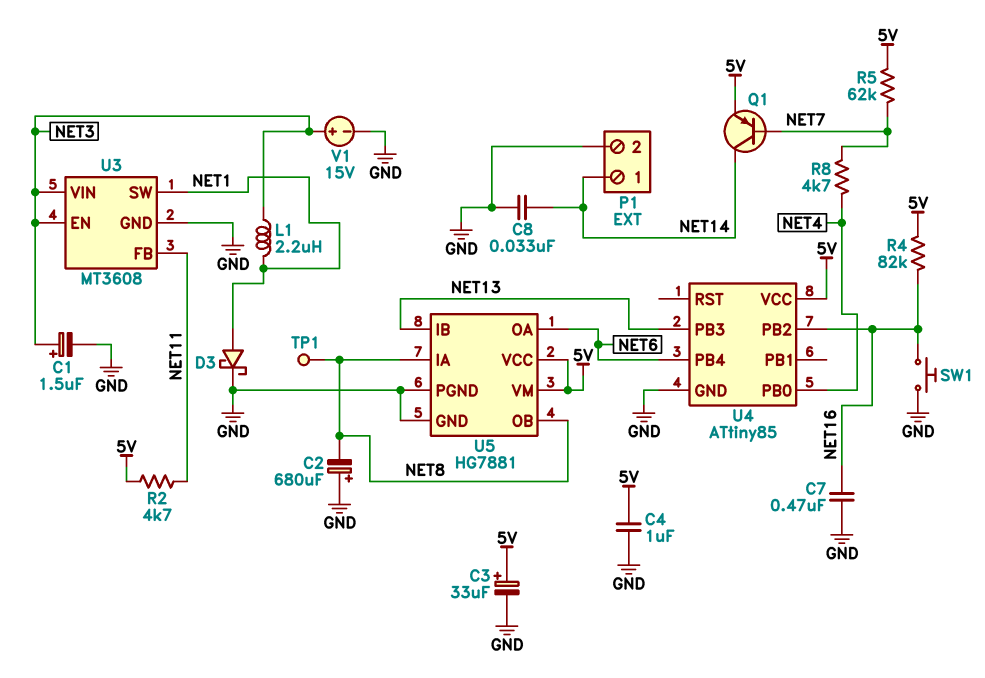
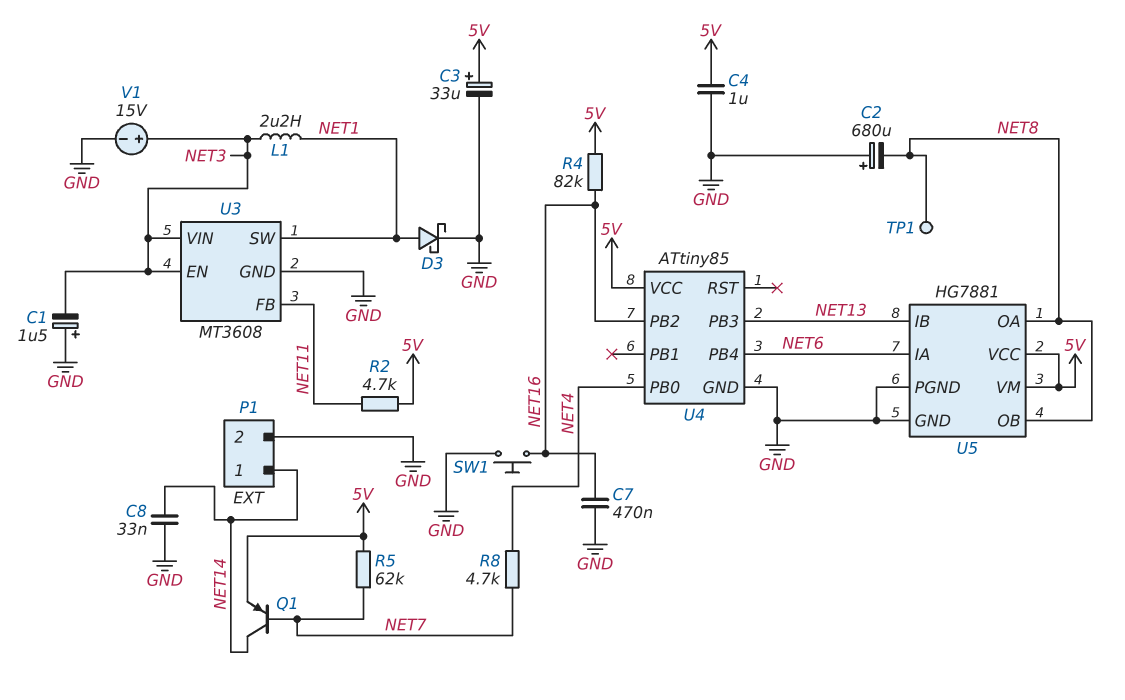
C1: 1.5uF (plus NET3, minus GND) -> 1.5uF (plus GND, minus NET3)
U5 pin IA: NET8 -> NET6
U5 pin OA: NET6 -> NET8

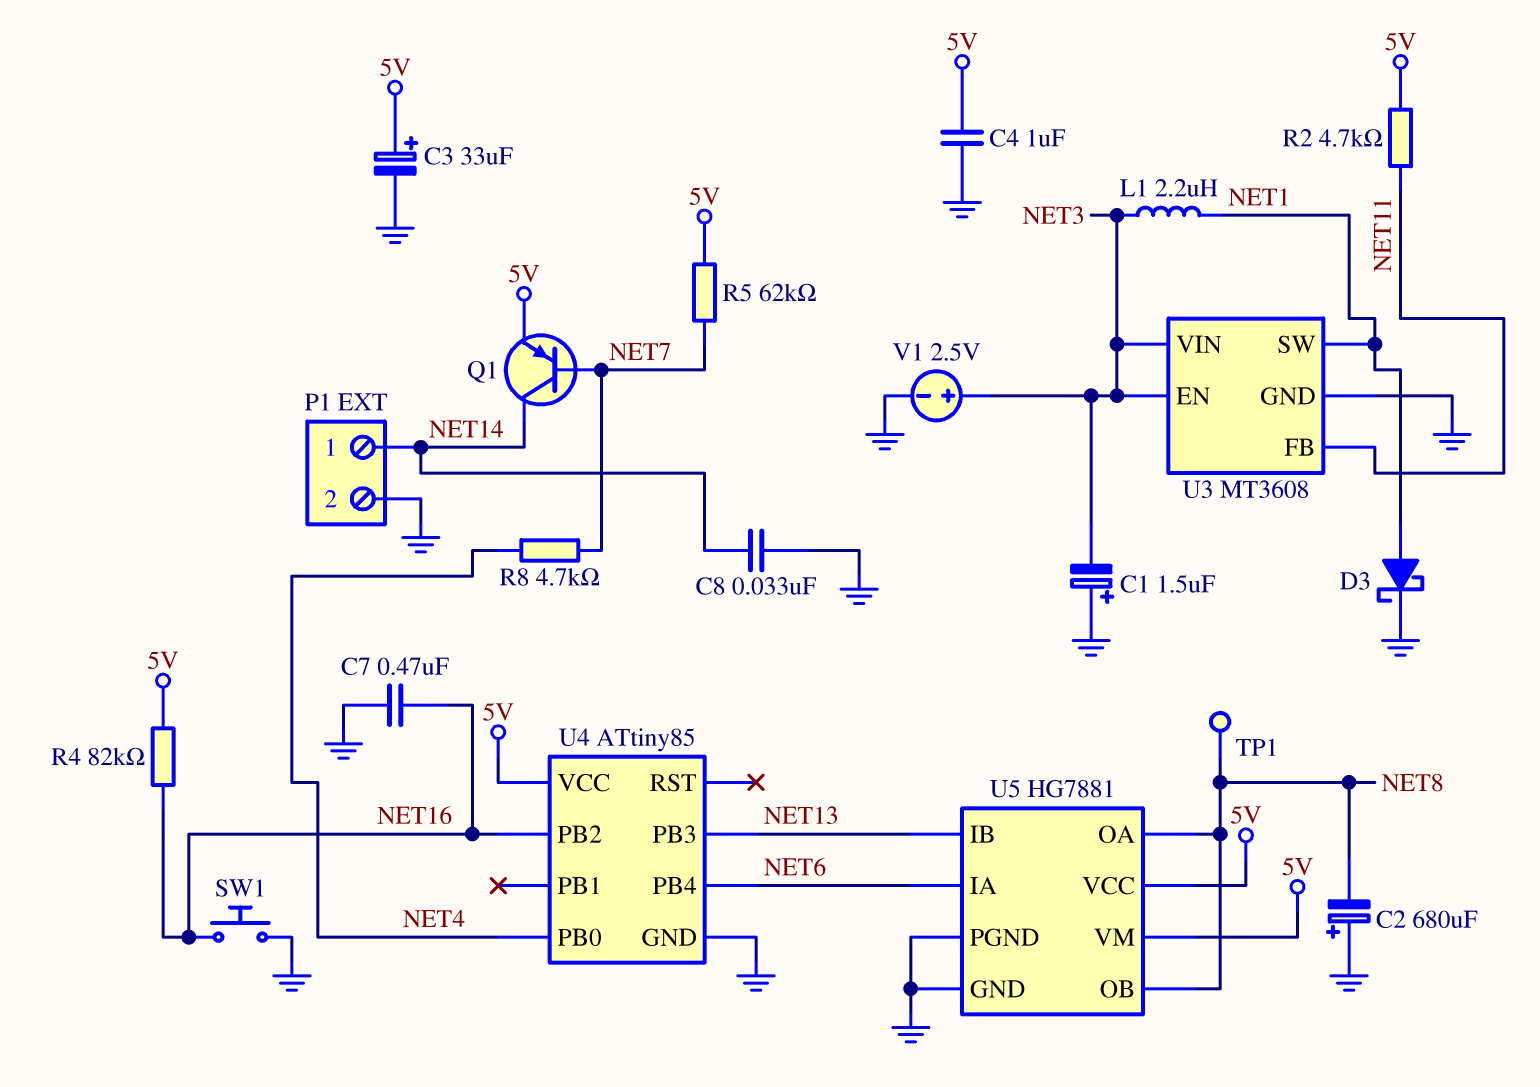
V1: 15V (plus NET3, minus GND) -> 2.5V (plus NET3, minus GND)

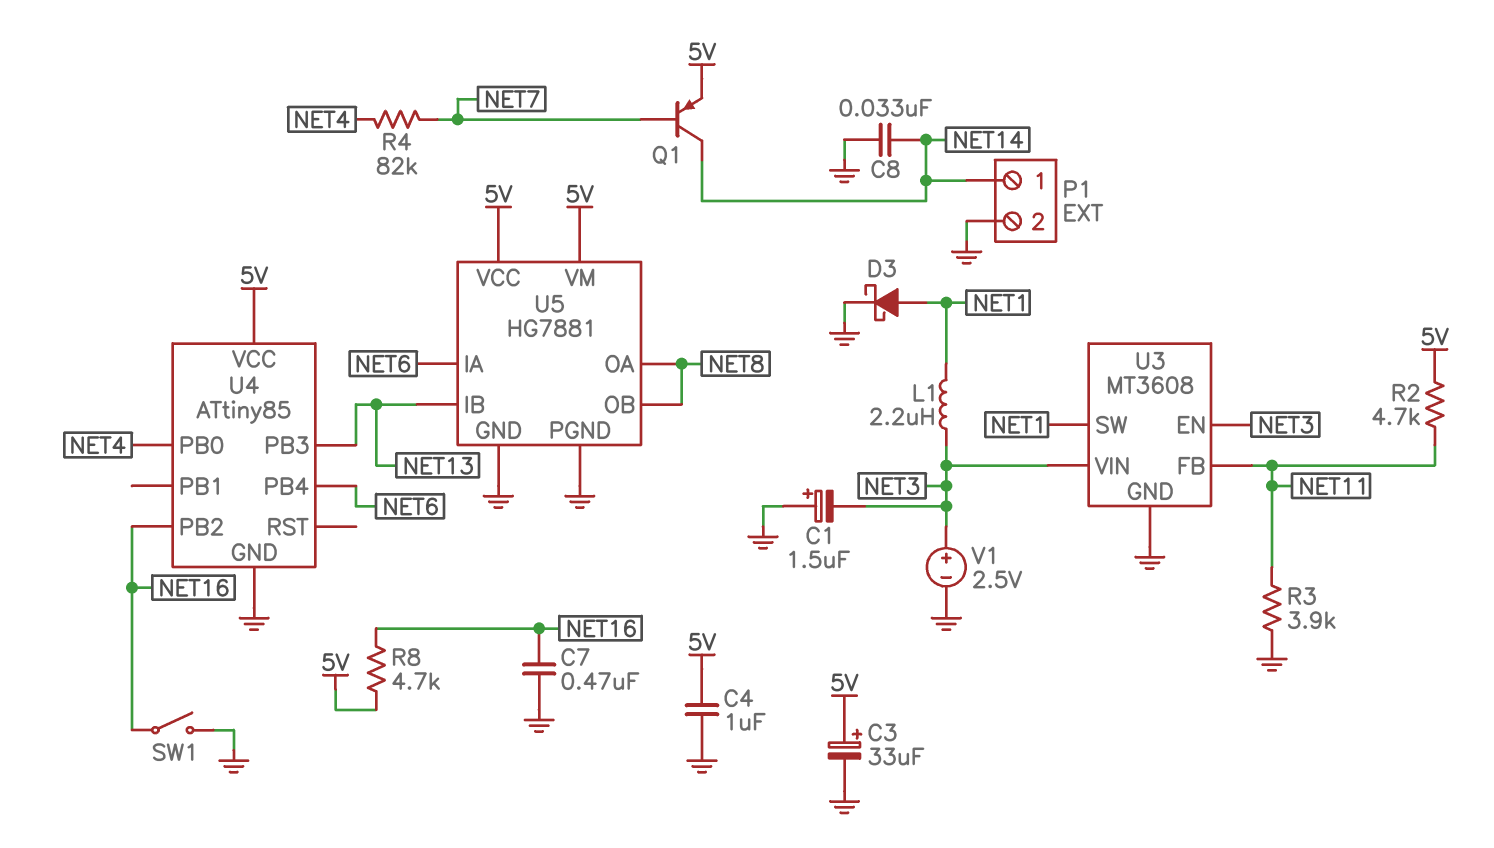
C2: 680uF (plus GND, minus NET8) -> none
R3: none -> 3.9k (GND, NET11)
R4: 82k (5V, NET16) -> 82k (NET4, NET7)
R5: 62k (5V, NET7) -> none
R8: 4.7k (NET4, NET7) -> 4.7k (5V, NET16)
SW1: button (GND, NET16) -> switch (GND, NET16)
TP1: test point (NET8) -> none

